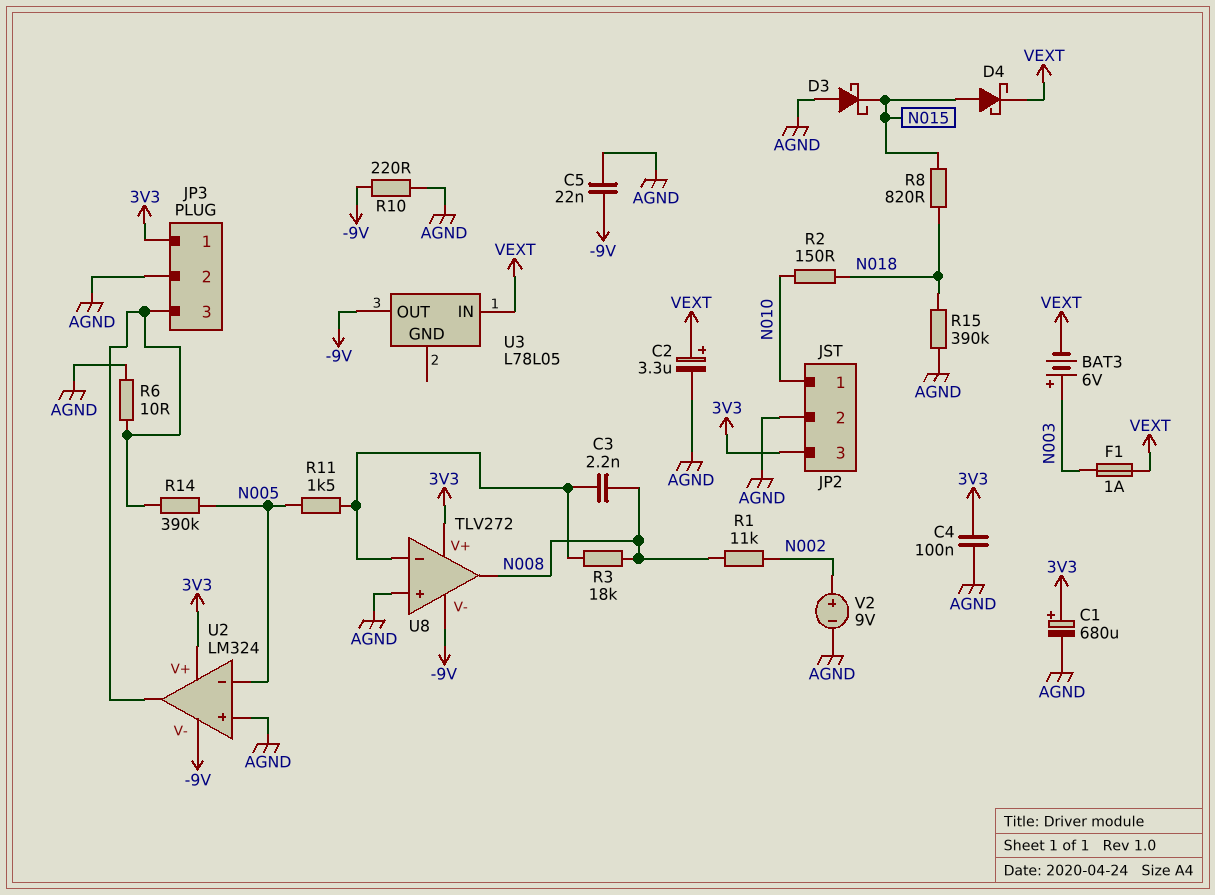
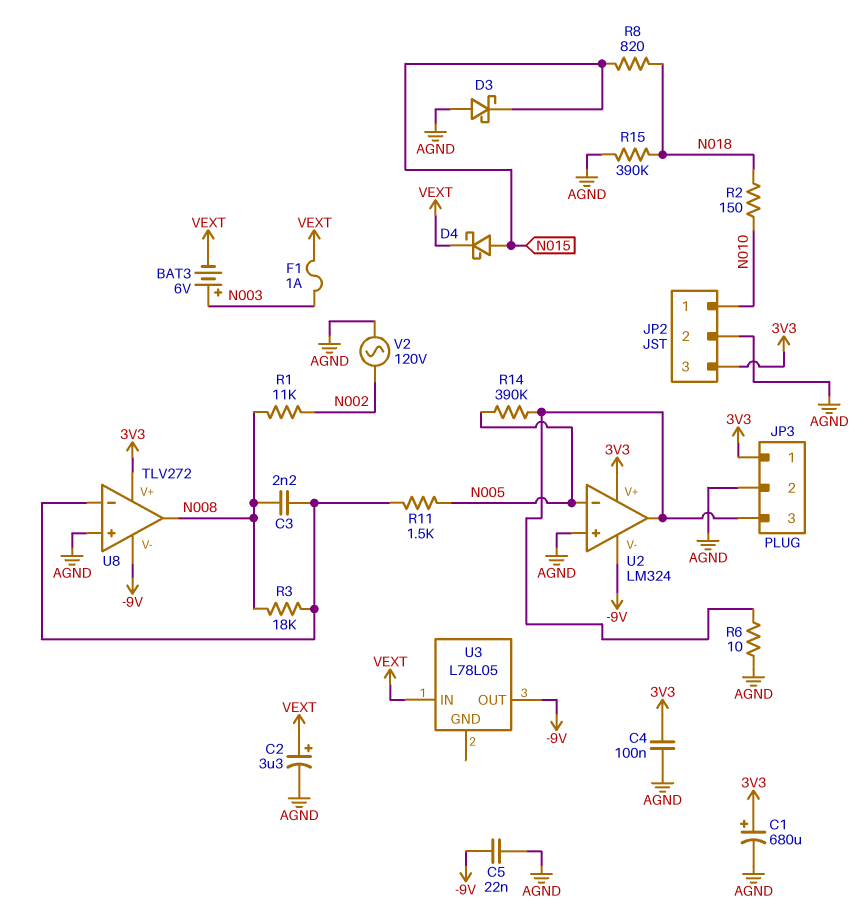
R10: 220 (-9V, AGND) -> none
V2: 9V (plus N002, minus AGND) -> AC 120V (AGND, N002)

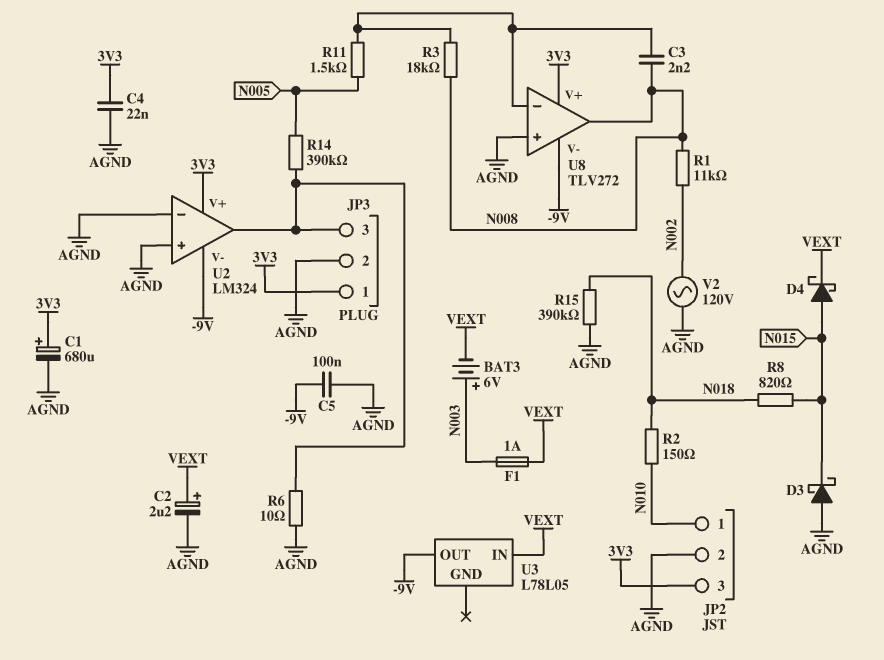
C2: 3.3uF (plus VEXT, minus AGND) -> 2.2uF (plus VEXT, minus AGND)
C4: 100nF (3V3, AGND) -> 22nF (3V3, AGND)
C5: 22nF (-9V, AGND) -> 100nF (-9V, AGND)
U2 pin in-: N005 -> AGND

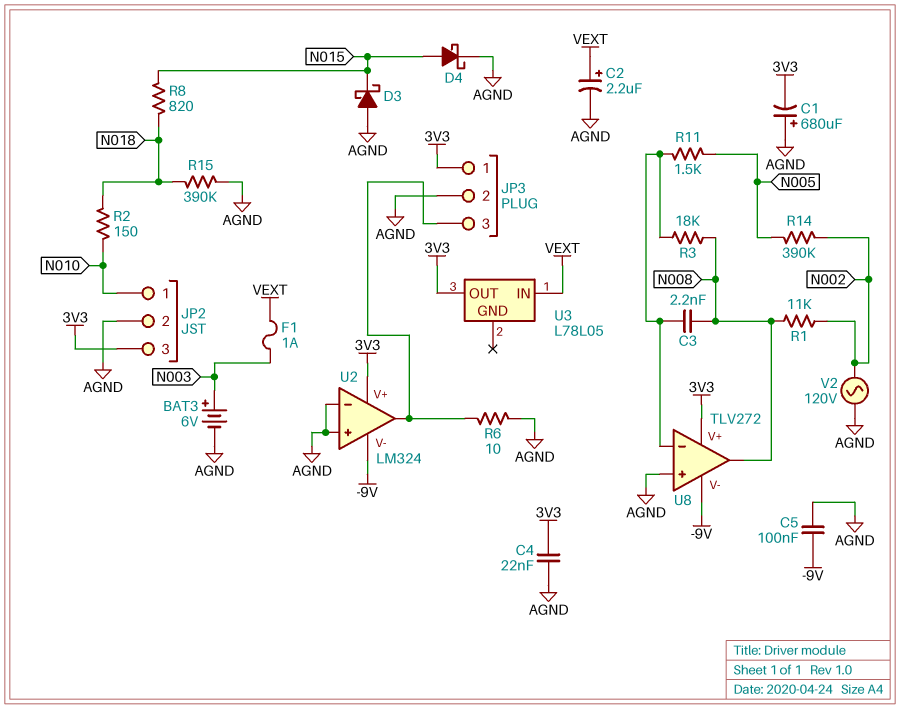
BAT3: 6V (plus N003, minus VEXT) -> 6V (plus N003, minus AGND)
C1: 680uF (plus 3V3, minus AGND) -> 680uF (plus AGND, minus 3V3)
D4: schottky (A N015, K VEXT) -> schottky (A N015, K AGND)
R14: 390k (JP3/3, N005) -> 390k (N002, N005)
U3 pin OUT: -9V -> 3V3

